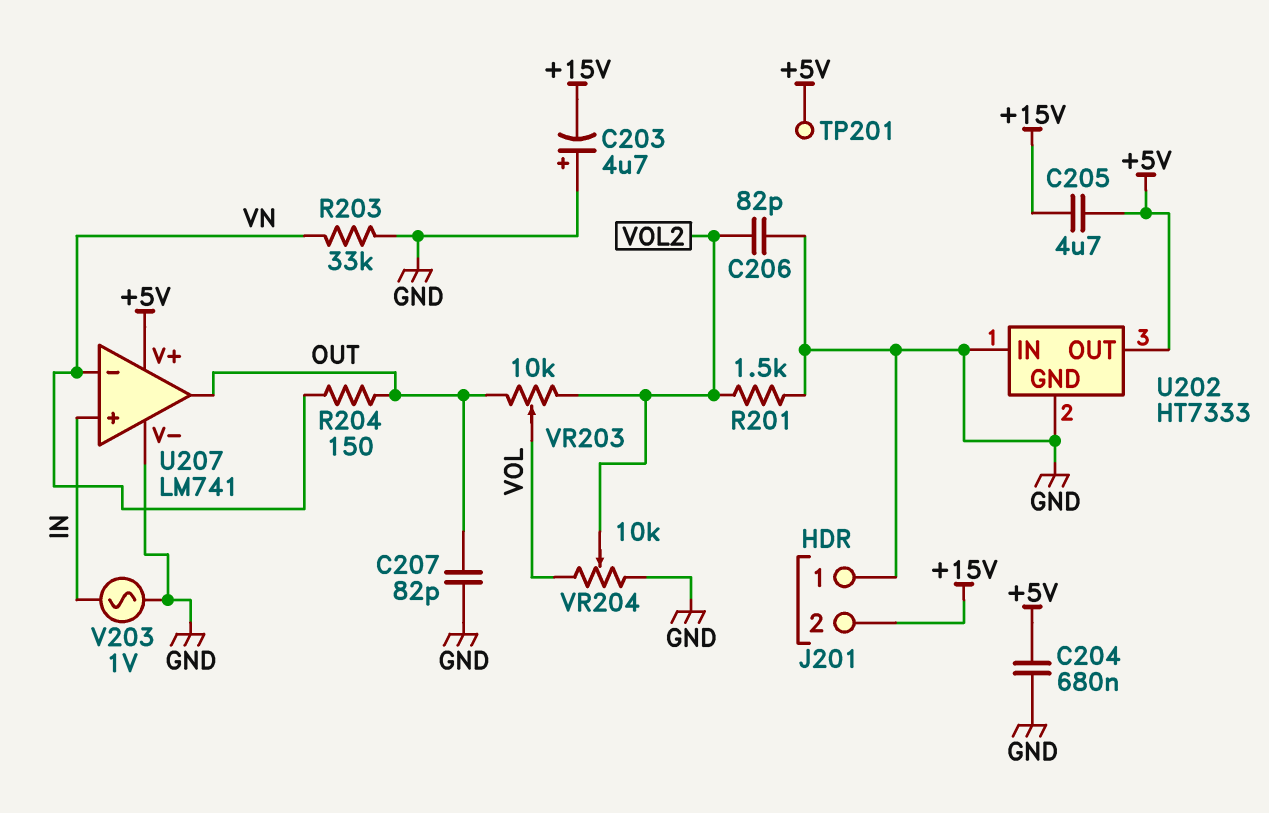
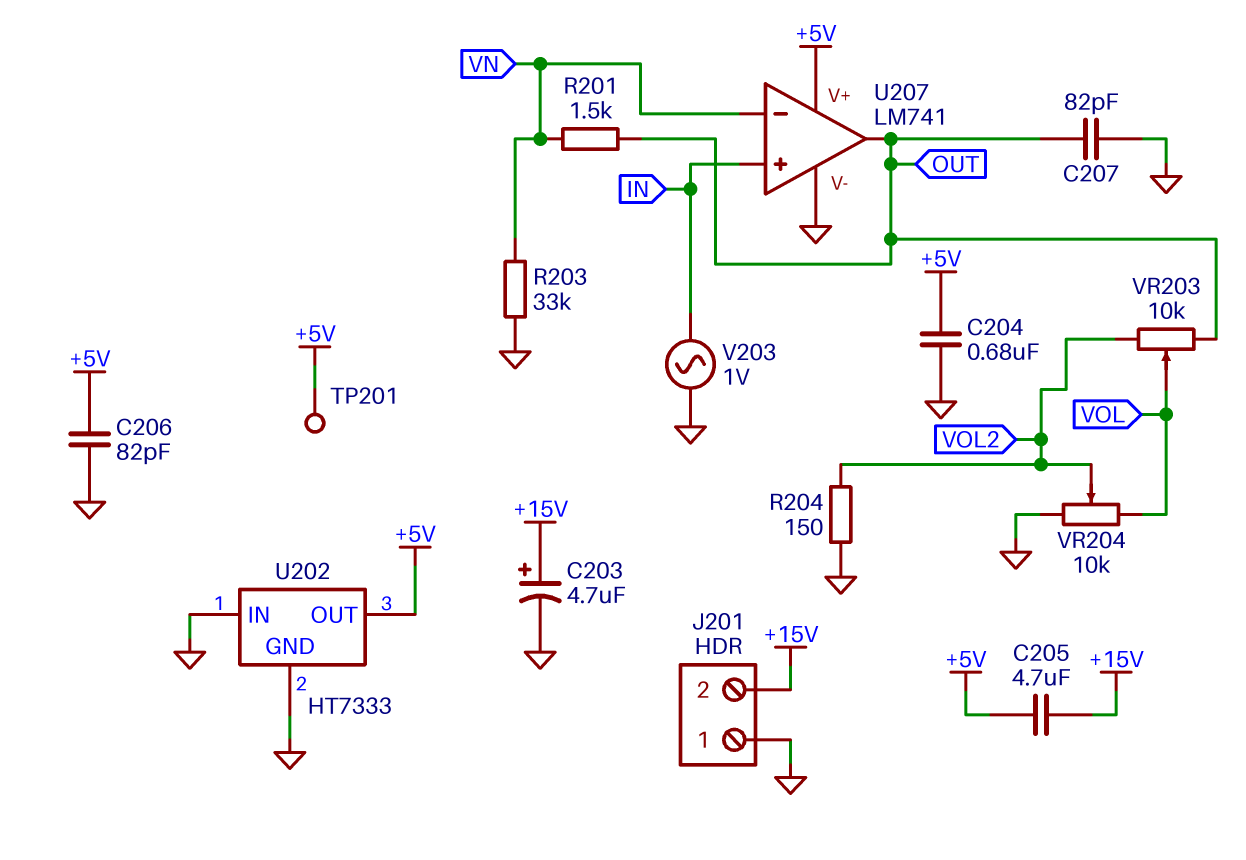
C203: 4.7uF (plus GND, minus +15V) -> 4.7uF (plus +15V, minus GND)
C206: 82pF (GND, VOL2) -> 82pF (+5V, GND)
R201: 1.5k (GND, VOL2) -> 1.5k (OUT, VN)
R204: 150 (OUT, VN) -> 150 (GND, VOL2)

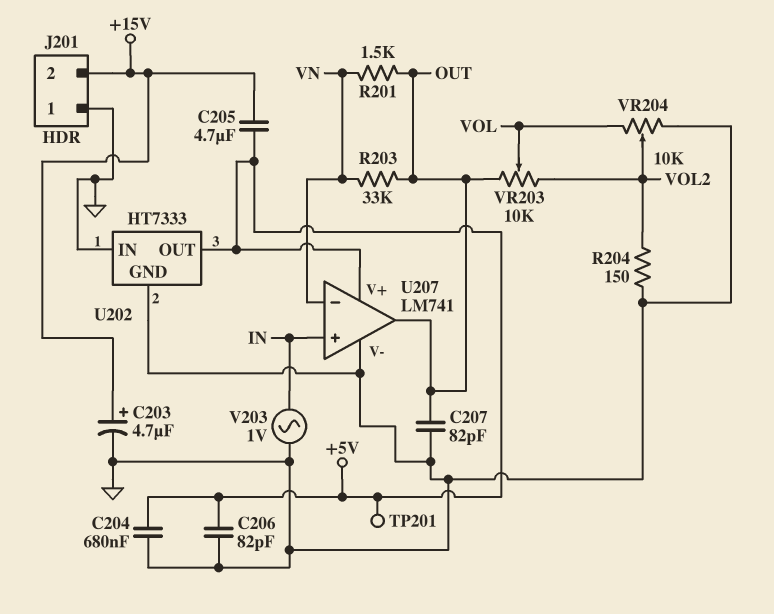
R203: 33k (GND, VN) -> 33k (OUT, VN)

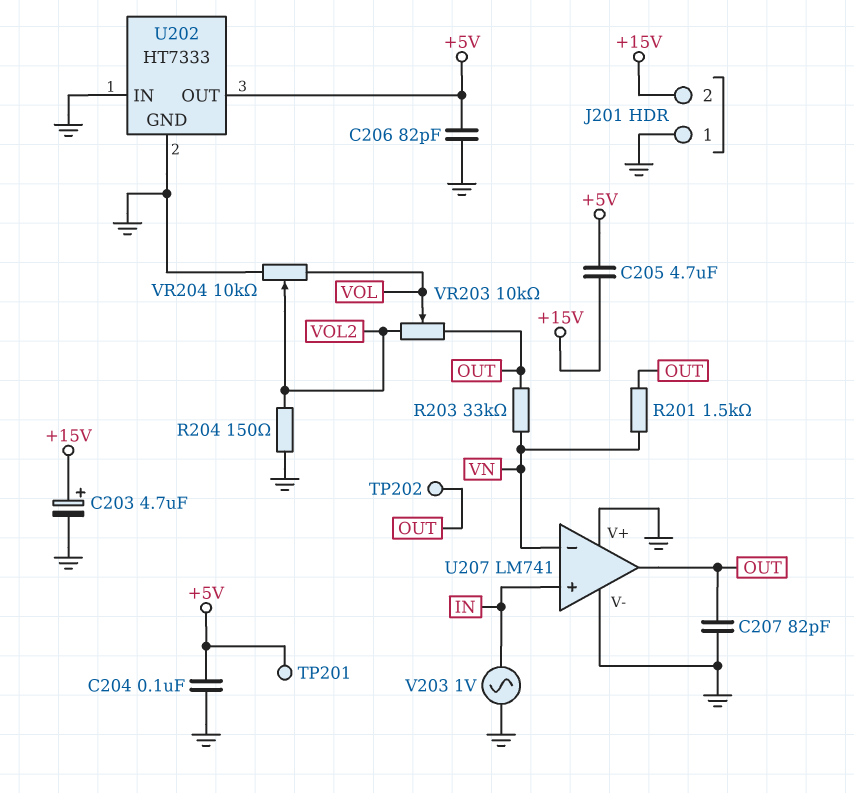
C204: 680nF (+5V, GND) -> 100nF (+5V, GND)
TP202: none -> test point (OUT)
U207 pin V+: +5V -> GND

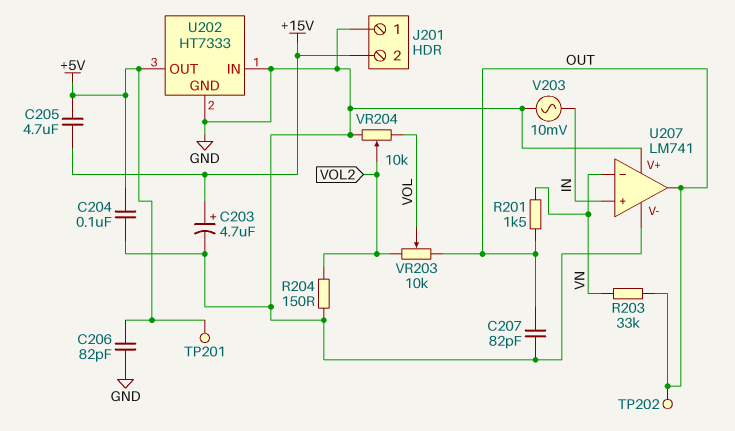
V203: AC 1V (GND, IN) -> AC 10mV (GND, IN)

